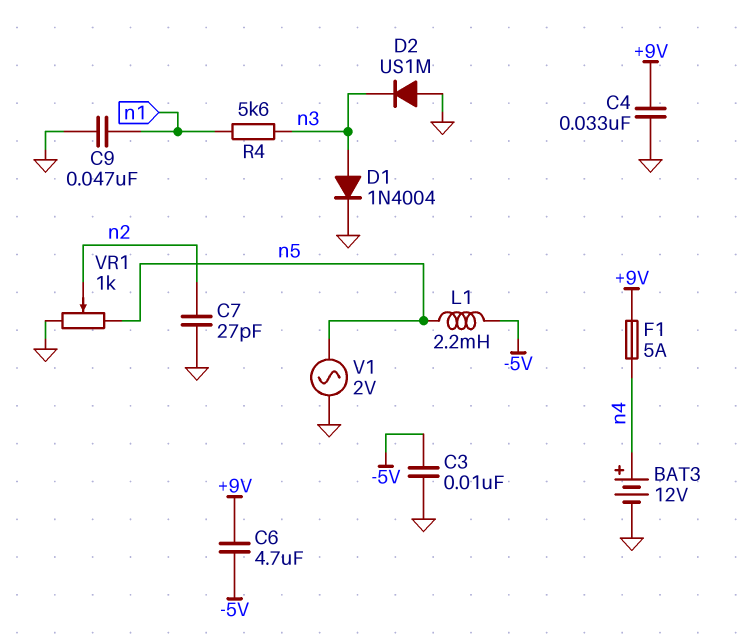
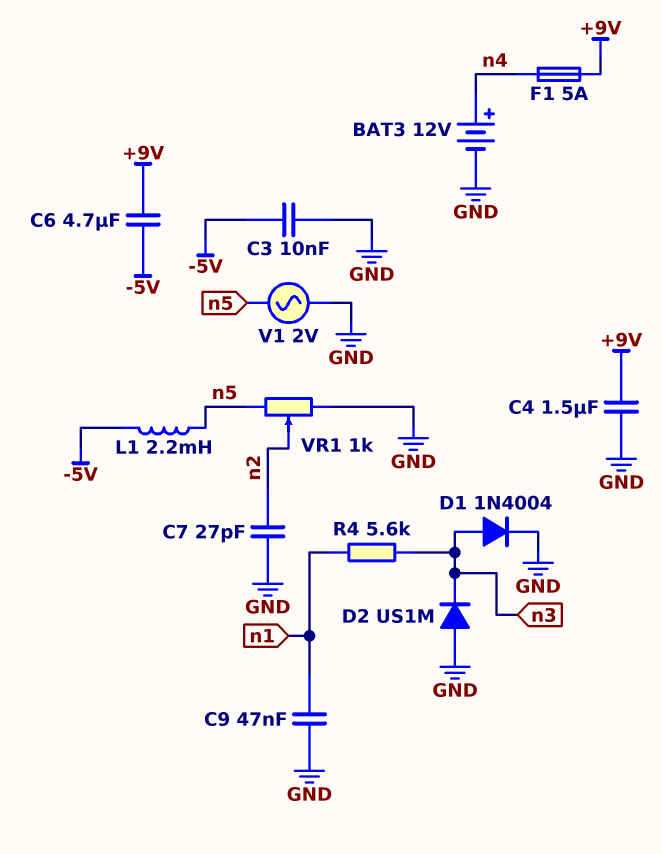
C4: 33nF (+9V, GND) -> 1.5uF (+9V, GND)

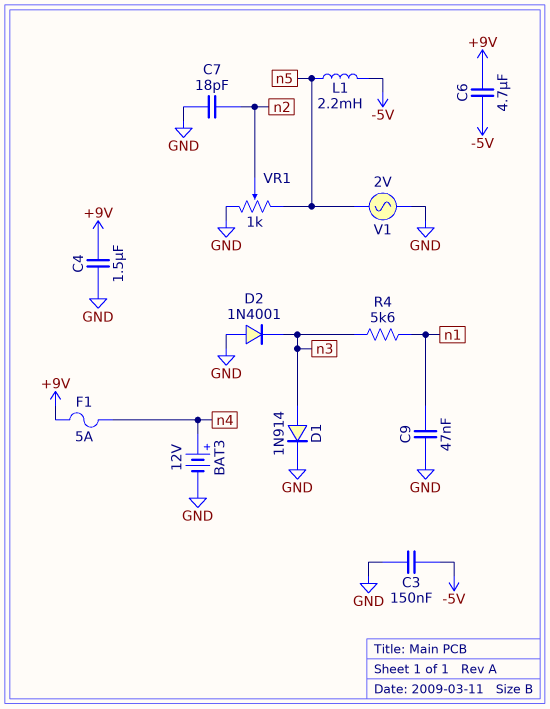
C3: 10nF (-5V, GND) -> 150nF (-5V, GND)
C7: 27pF (GND, n2) -> 18pF (GND, n2)
D1: diode 1N4004 (A n3, K GND) -> diode 1N914 (A n3, K GND)
D2: diode US1M (A GND, K n3) -> diode 1N4001 (A GND, K n3)

